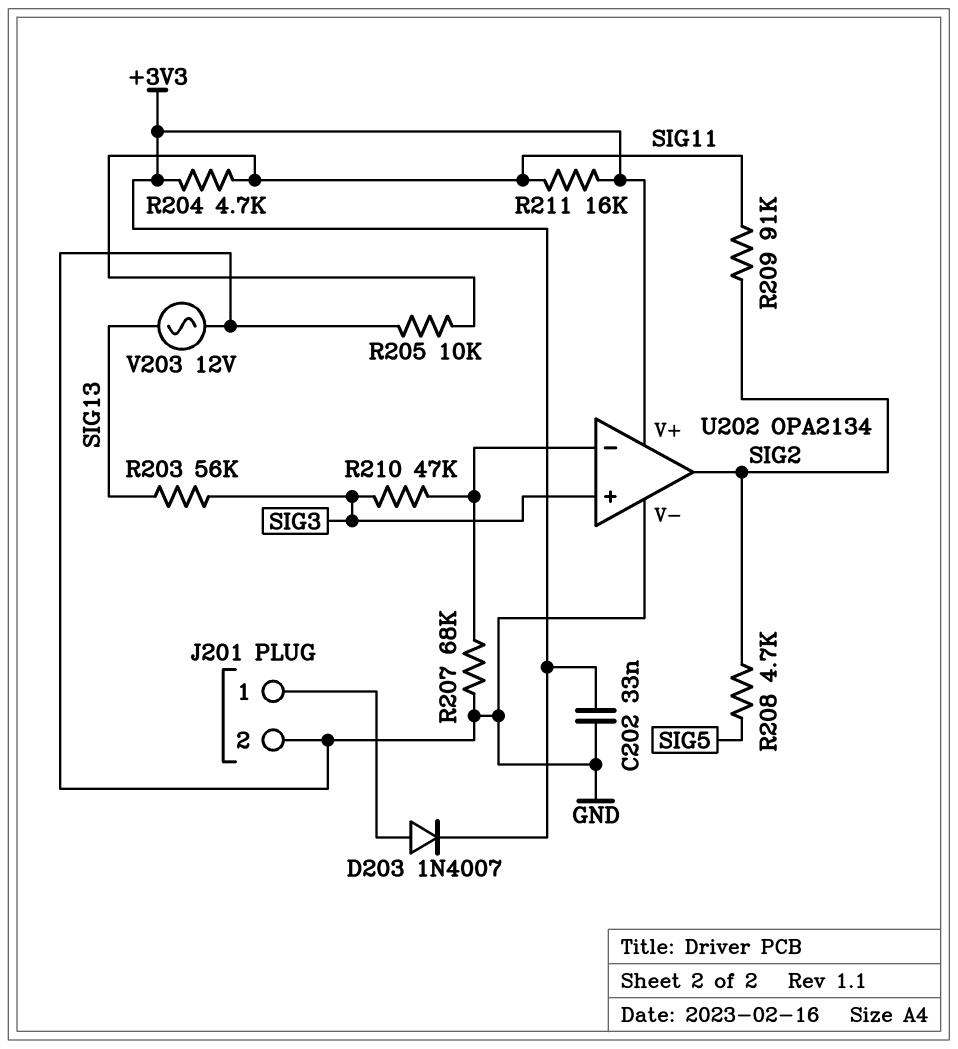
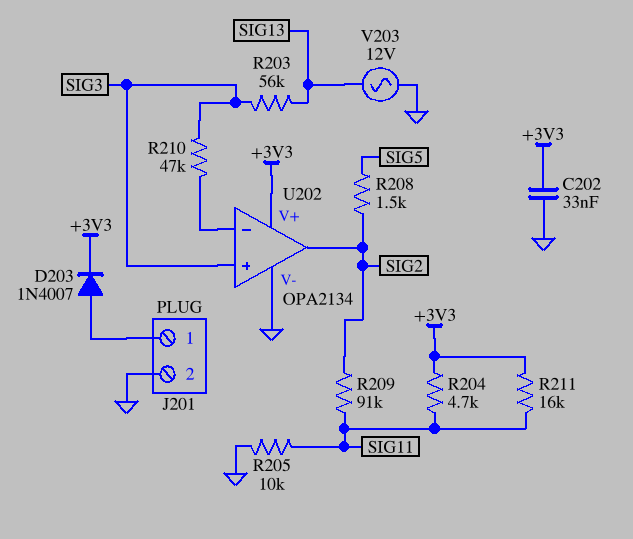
R207: 68k (GND, U202/in-) -> none
R208: 4.7k (SIG2, SIG5) -> 1.5k (SIG2, SIG5)

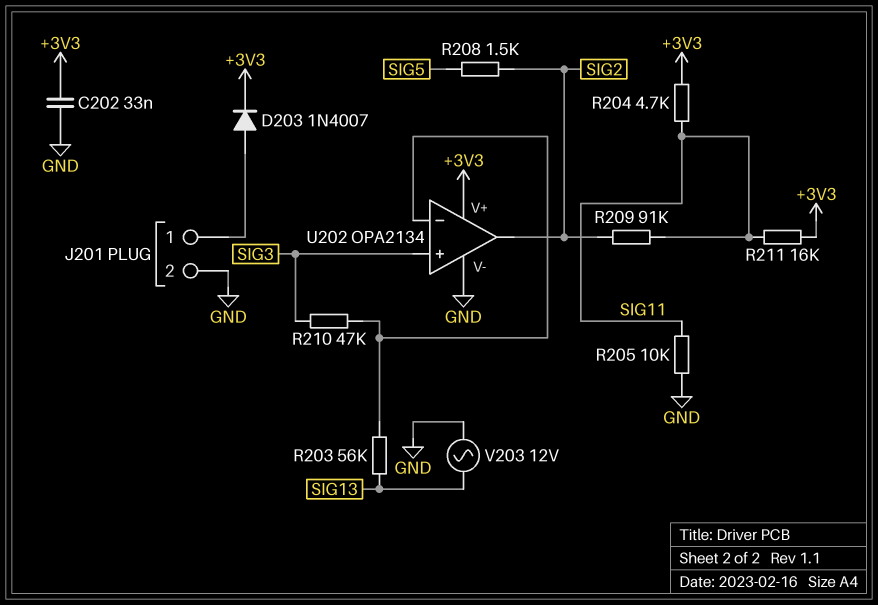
R203: 56k (SIG3, SIG13) -> 56k (SIG13, U202/in-)

